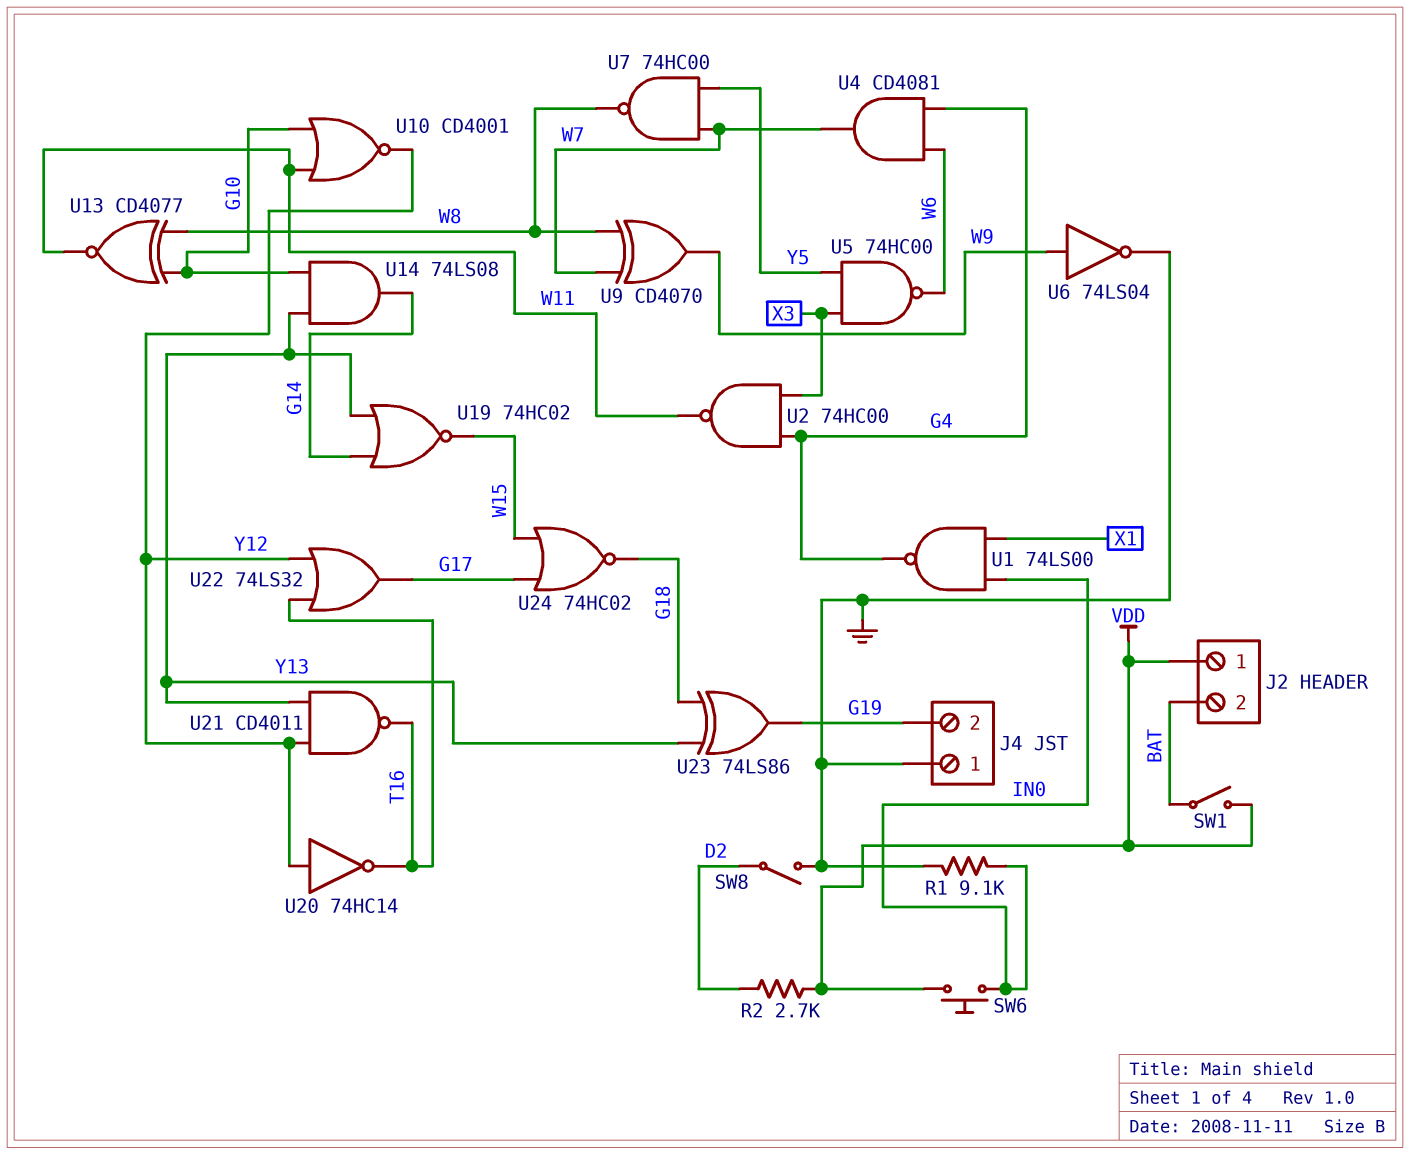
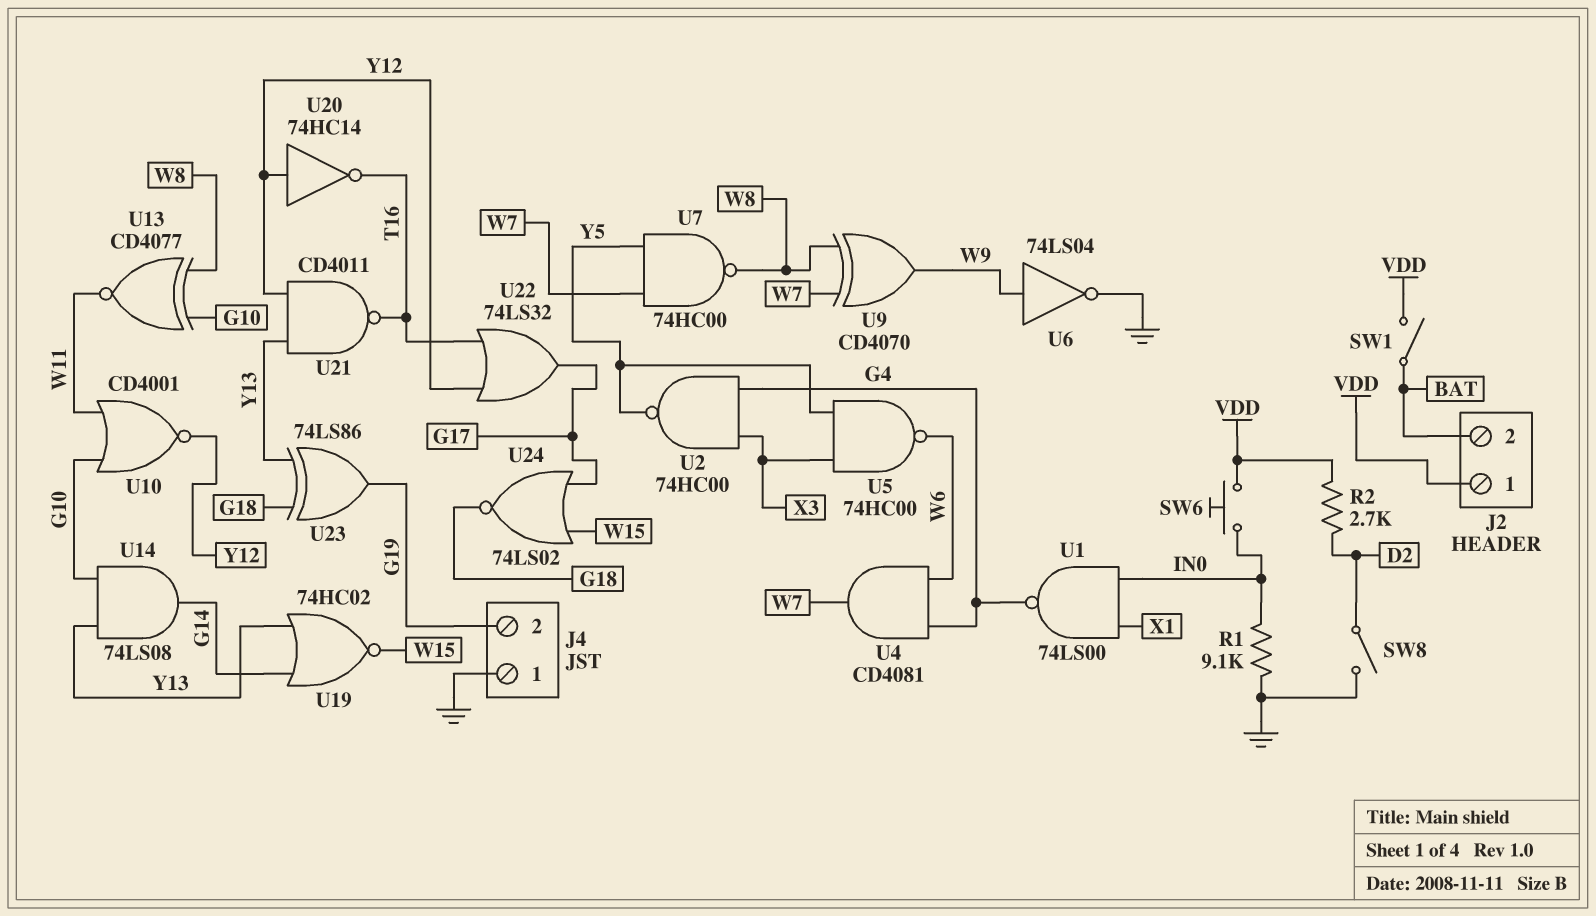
U2: NAND 74HC00 (in G4, in X3, out W11) -> NAND 74HC00 (in G4, in X3, out Y5)
U24: NOR 74HC02 (in G17, in W15, out G18) -> NOR 74LS02 (in G17, in W15, out G18)

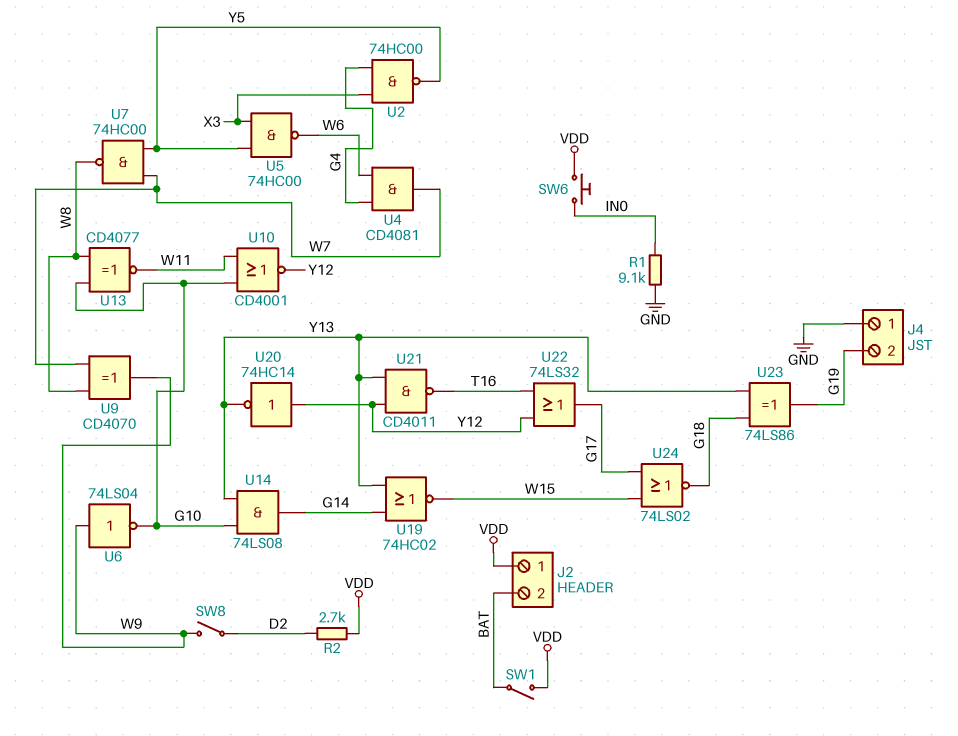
SW8: switch (D2, GND) -> switch (D2, W9)
U1: NAND 74LS00 (in IN0, in X1, out G4) -> none
U6: NOT 74LS04 (in W9, out GND) -> NOT 74LS04 (in W9, out G10)
U20: NOT 74HC14 (in Y12, out T16) -> NOT 74HC14 (in Y12, out Y13)

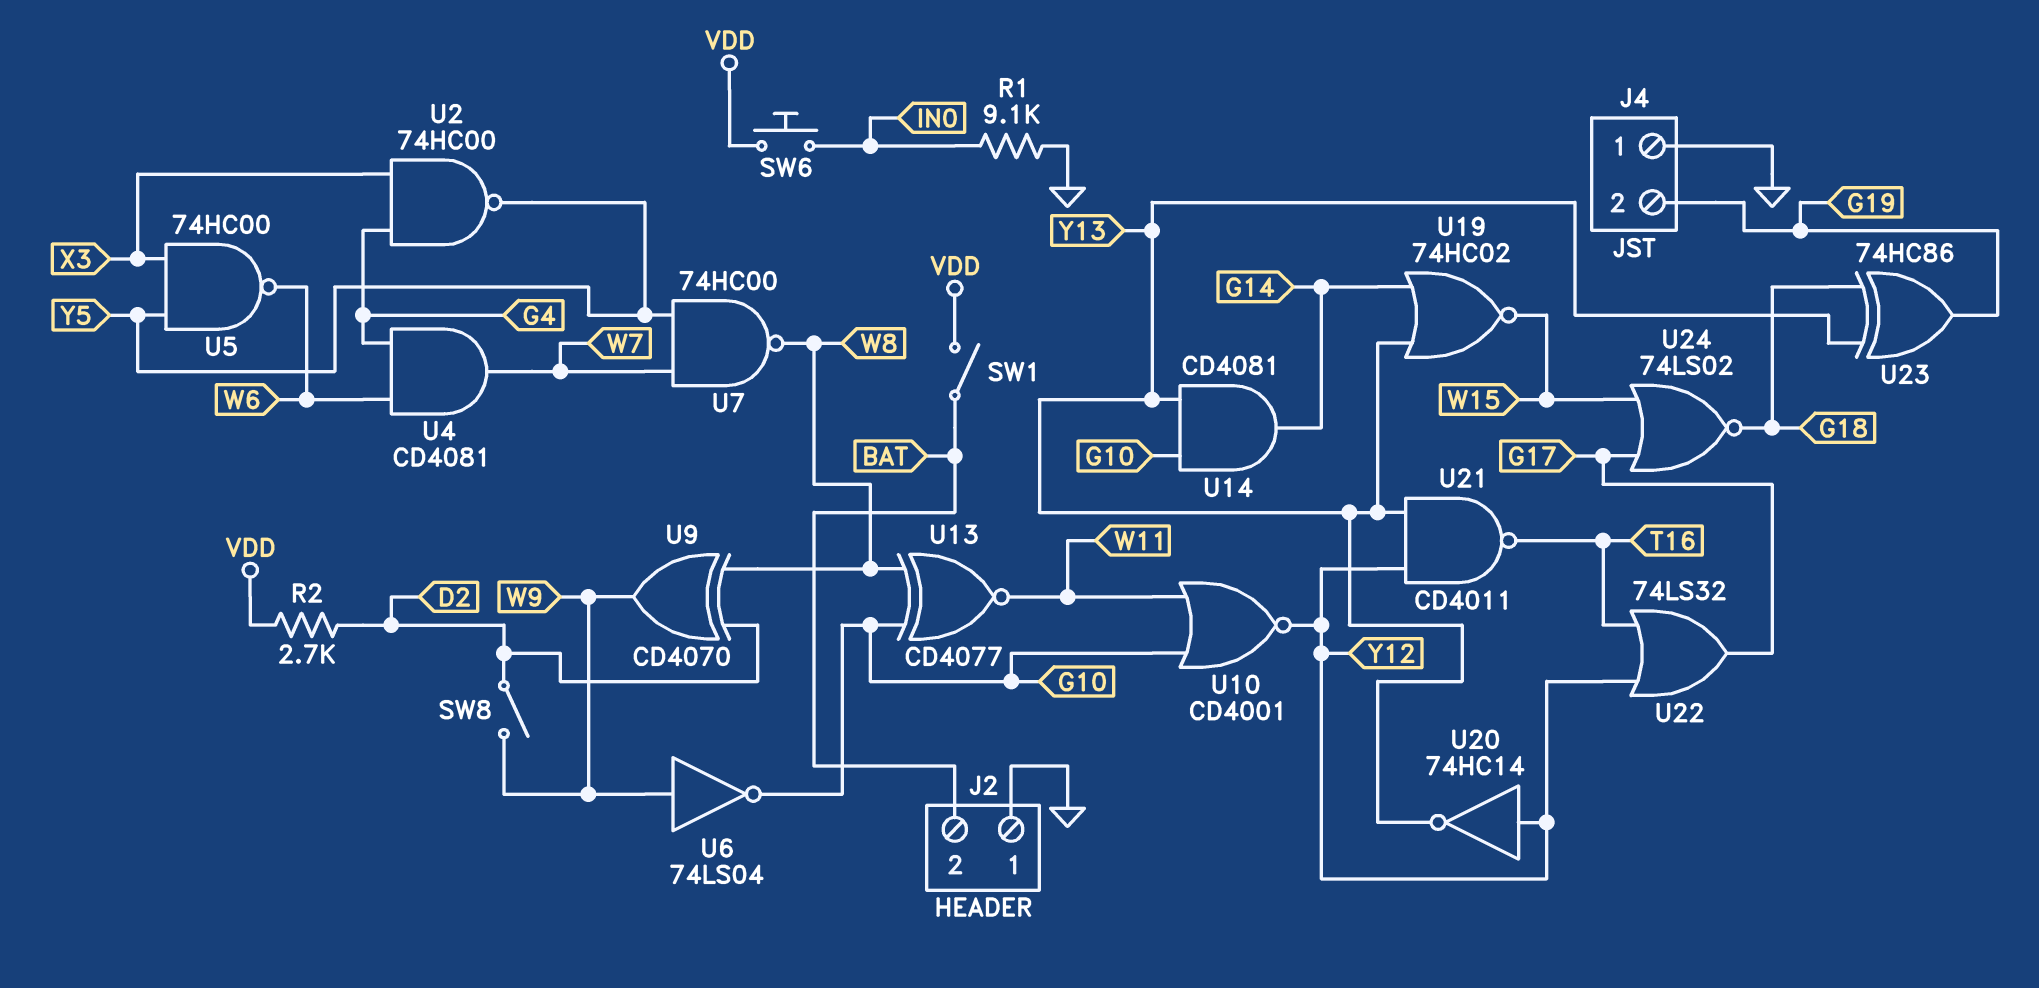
J2 pin 1: VDD -> GND
U9: XOR CD4070 (in W7, in W8, out W9) -> XOR CD4070 (in D2, in W8, out W9)
U14: AND 74LS08 (in G10, in Y13, out G14) -> AND CD4081 (in G10, in Y13, out G14)
U23: XOR 74LS86 (in G18, in Y13, out G19) -> XOR 74HC86 (in G18, in Y13, out G19)

